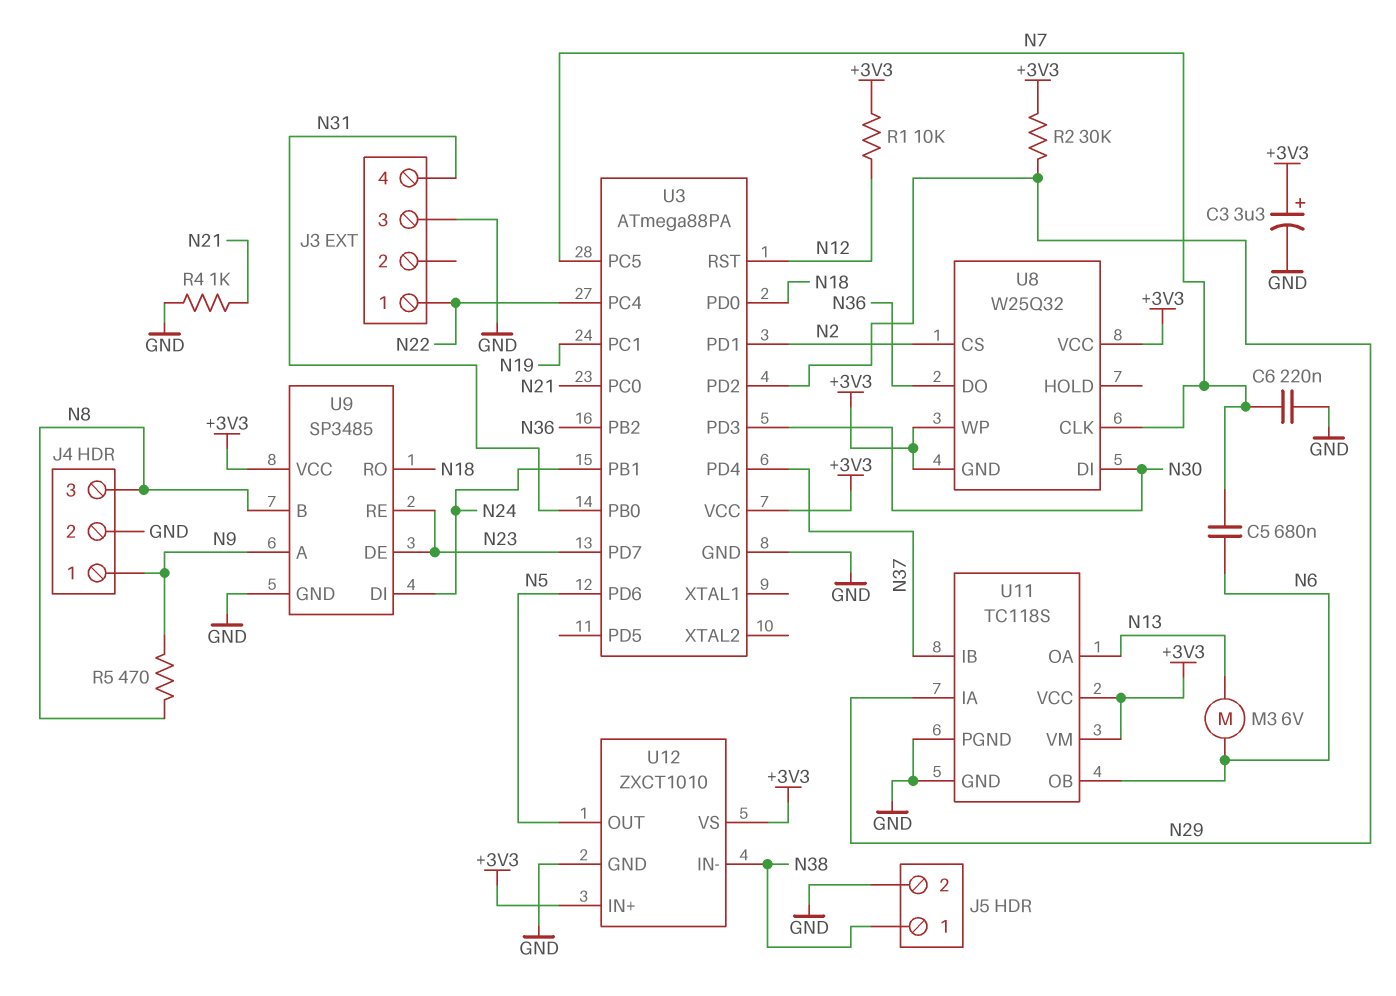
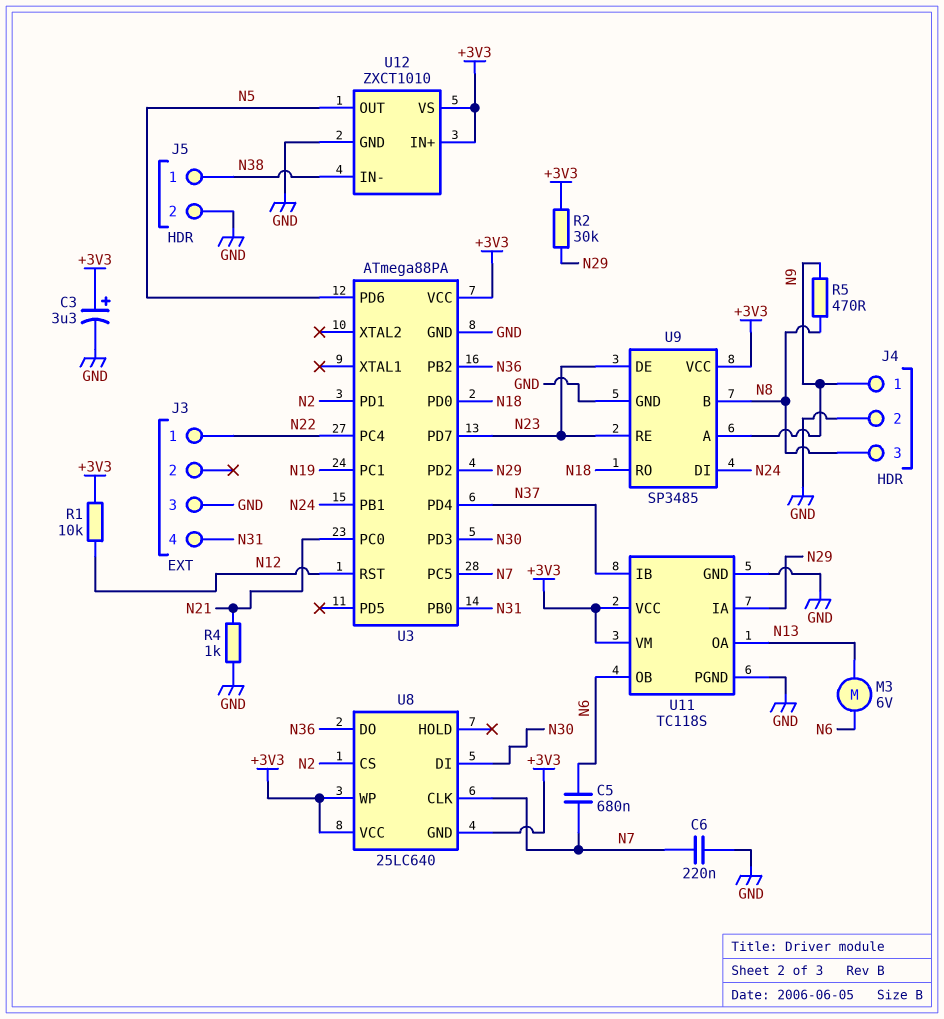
U8: W25Q32 -> 25LC640

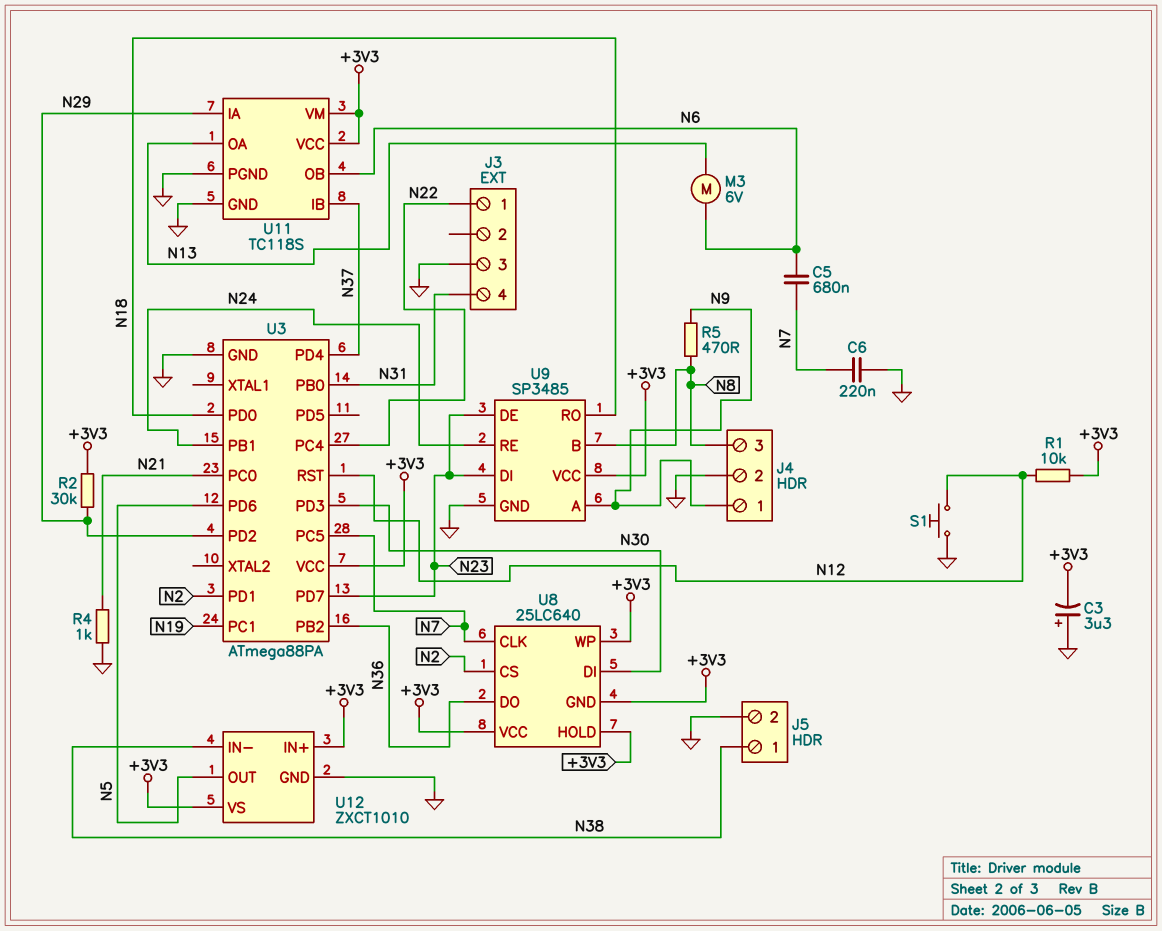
C3: 3.3uF (plus +3V3, minus GND) -> 3.3uF (plus GND, minus +3V3)
S1: none -> button (GND, N12)
U8 pin HOLD: none -> +3V3
U9 pin DI: N24 -> N23
U9 pin RE: N23 -> N24

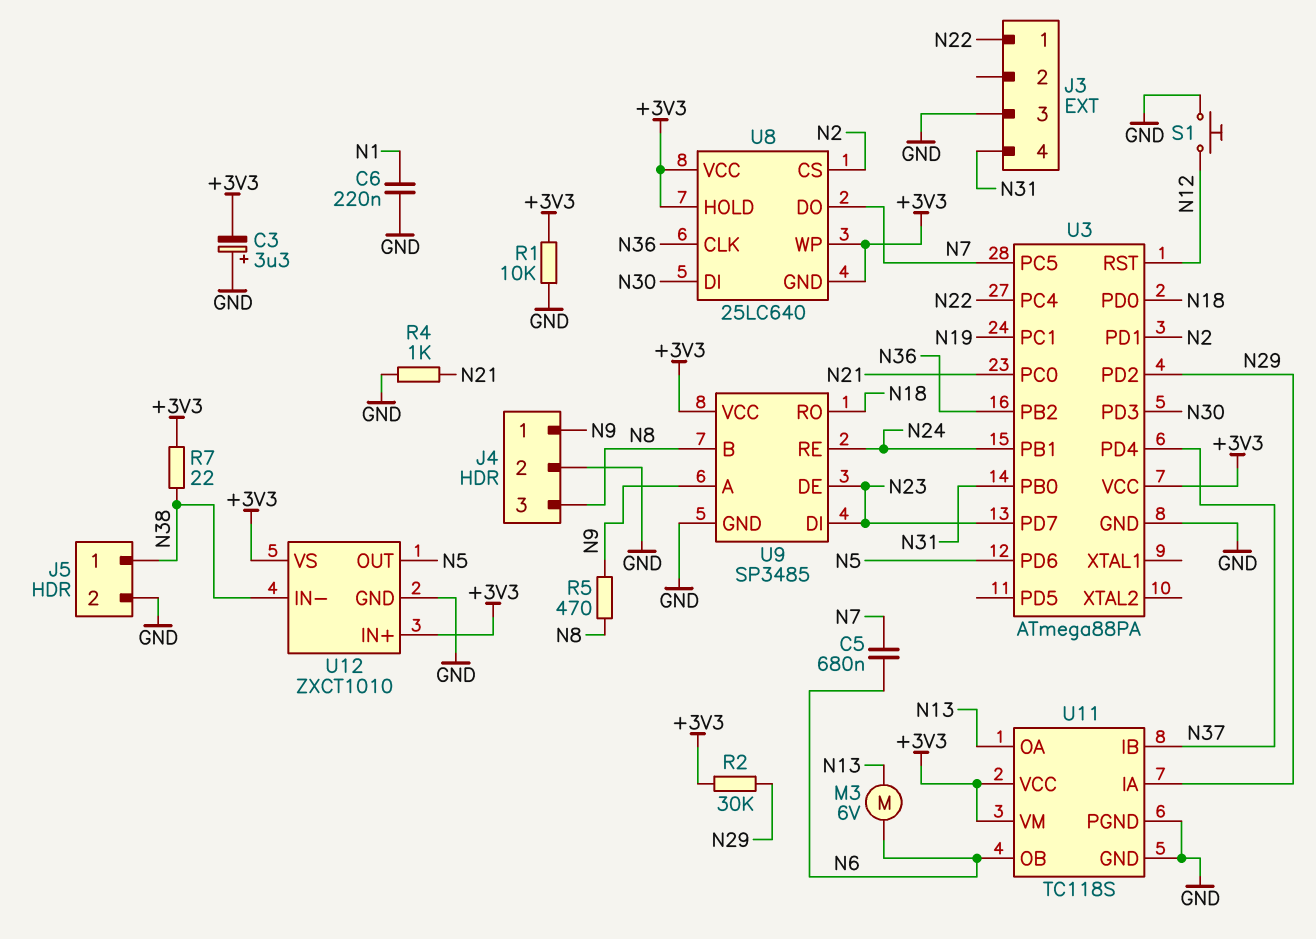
C6: 220nF (GND, N7) -> 220nF (GND, N1)
R1: 10k (+3V3, N12) -> 10k (+3V3, GND)
R7: none -> 22 (+3V3, N38)
U8 pin CLK: N7 -> N36
U8 pin DO: N36 -> N7

